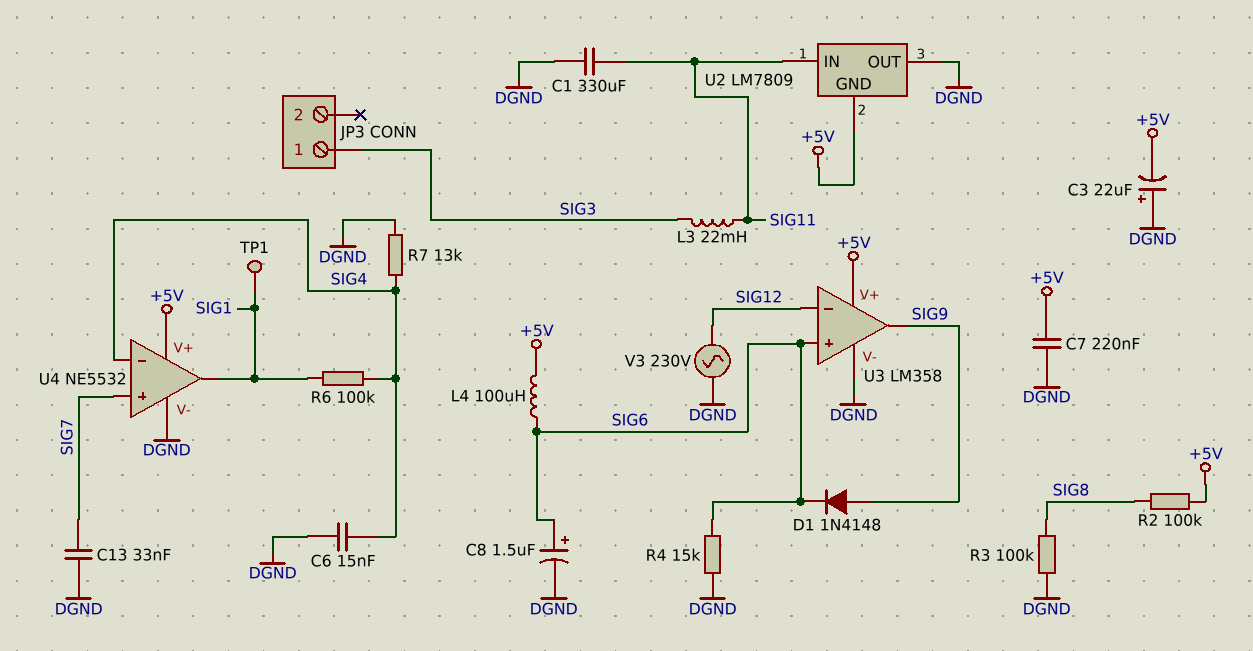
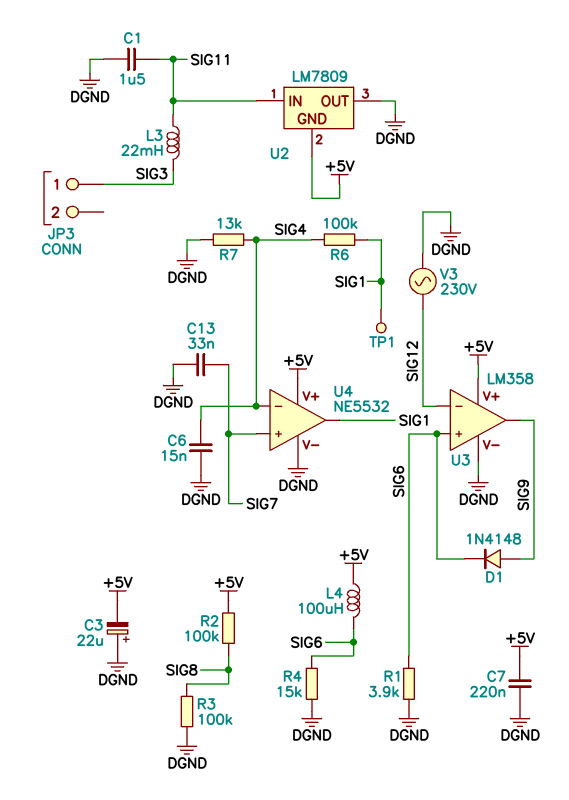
C1: 330uF (DGND, SIG11) -> 1.5uF (DGND, SIG11)
C8: 1.5uF (plus SIG6, minus DGND) -> none
R1: none -> 3.9k (DGND, SIG6)

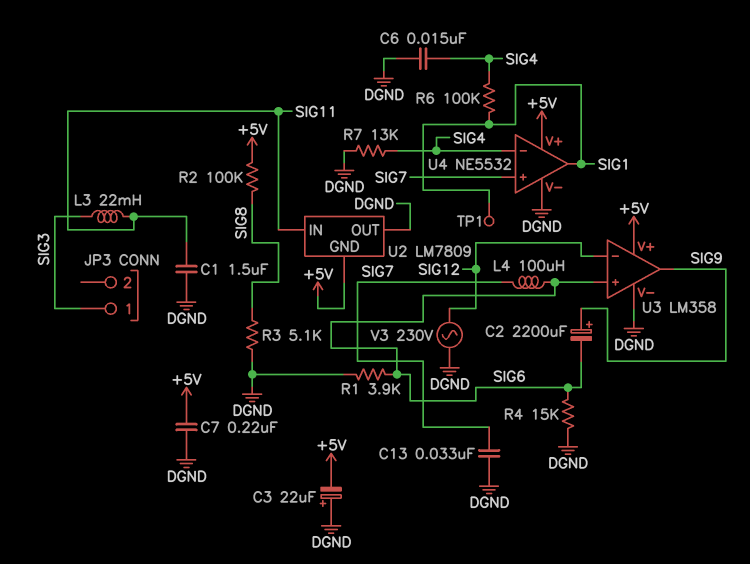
C2: none -> 2200uF (plus SIG9, minus SIG6)
D1: diode 1N4148 (A SIG9, K SIG6) -> none
L4: 100uH (+5V, SIG6) -> 100uH (SIG6, SIG7)
R3: 100k (DGND, SIG8) -> 5.1k (DGND, SIG8)

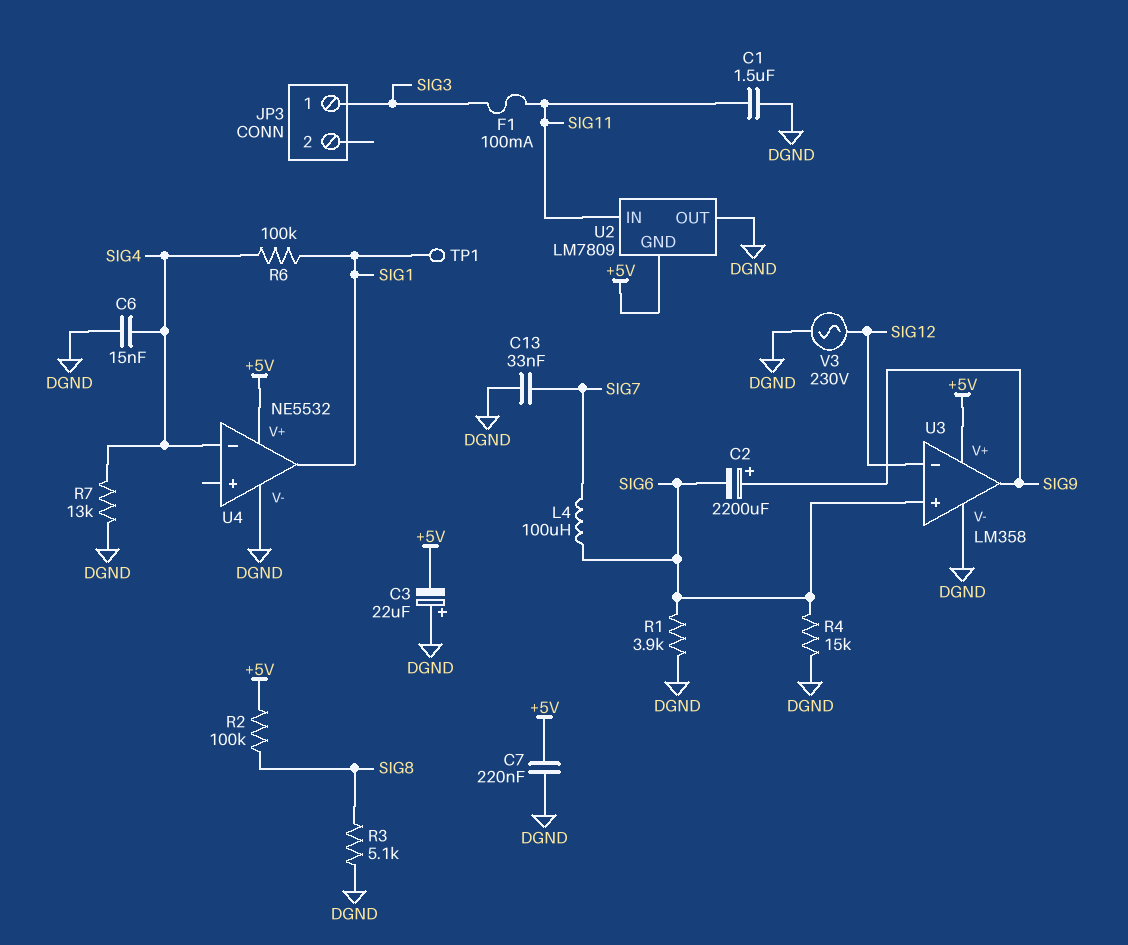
F1: none -> 100mA (SIG3, SIG11)
L3: 22mH (SIG3, SIG11) -> none
U4 pin in+: SIG7 -> none

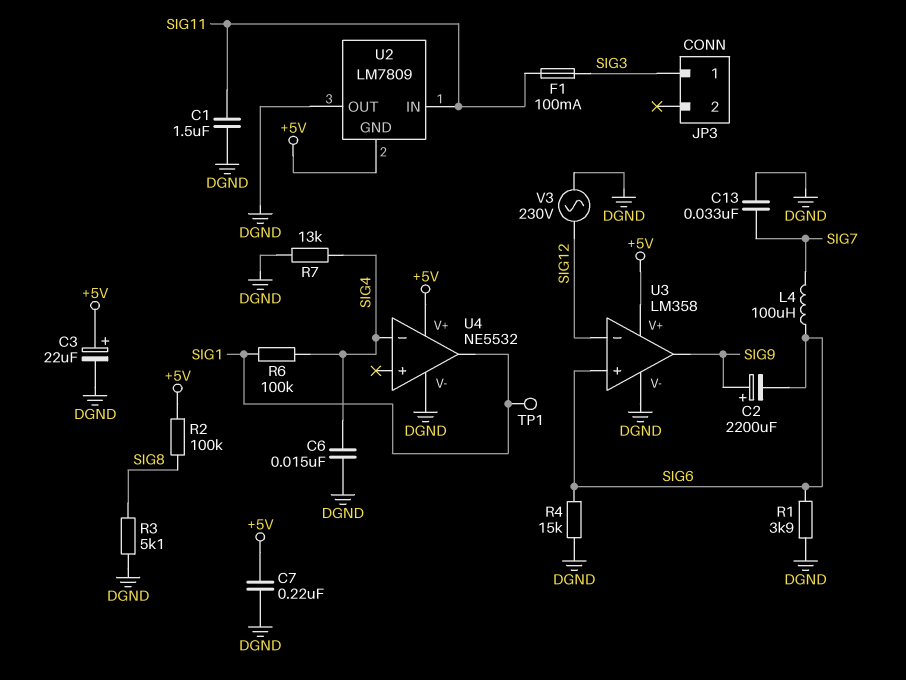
C3: 22uF (plus DGND, minus +5V) -> 22uF (plus +5V, minus DGND)

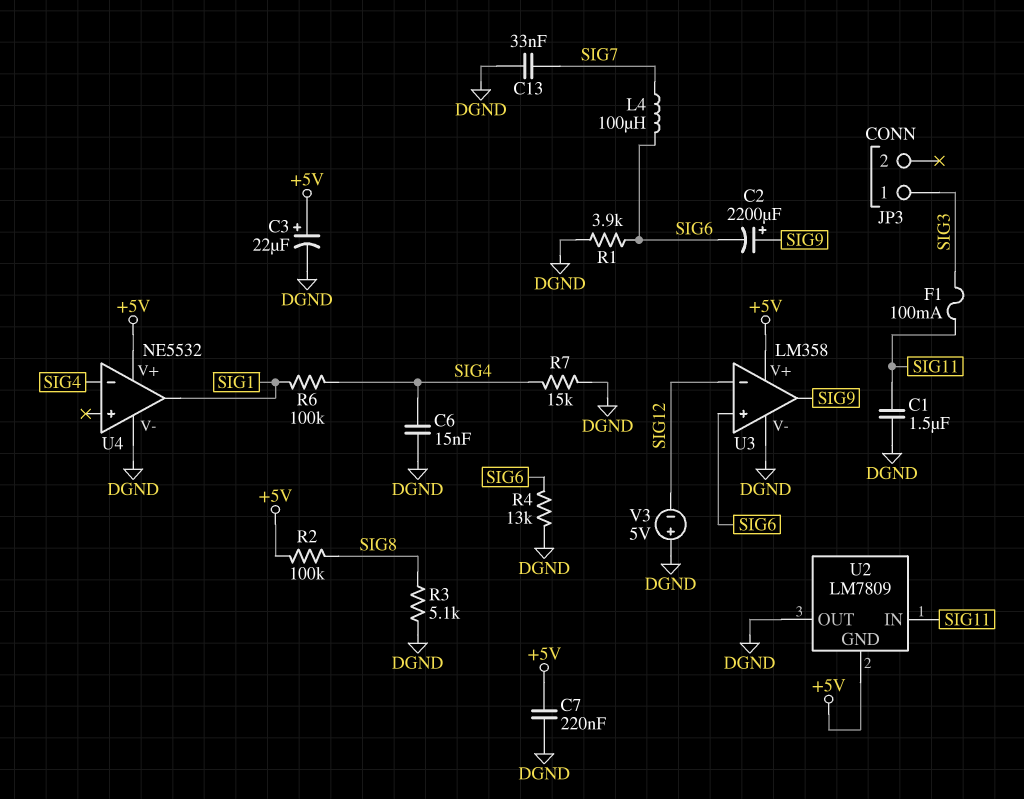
R4: 15k (DGND, SIG6) -> 13k (DGND, SIG6)
R7: 13k (DGND, SIG4) -> 15k (DGND, SIG4)
TP1: test point (SIG1) -> none
V3: AC 230V (DGND, SIG12) -> 5V (plus DGND, minus SIG12)

